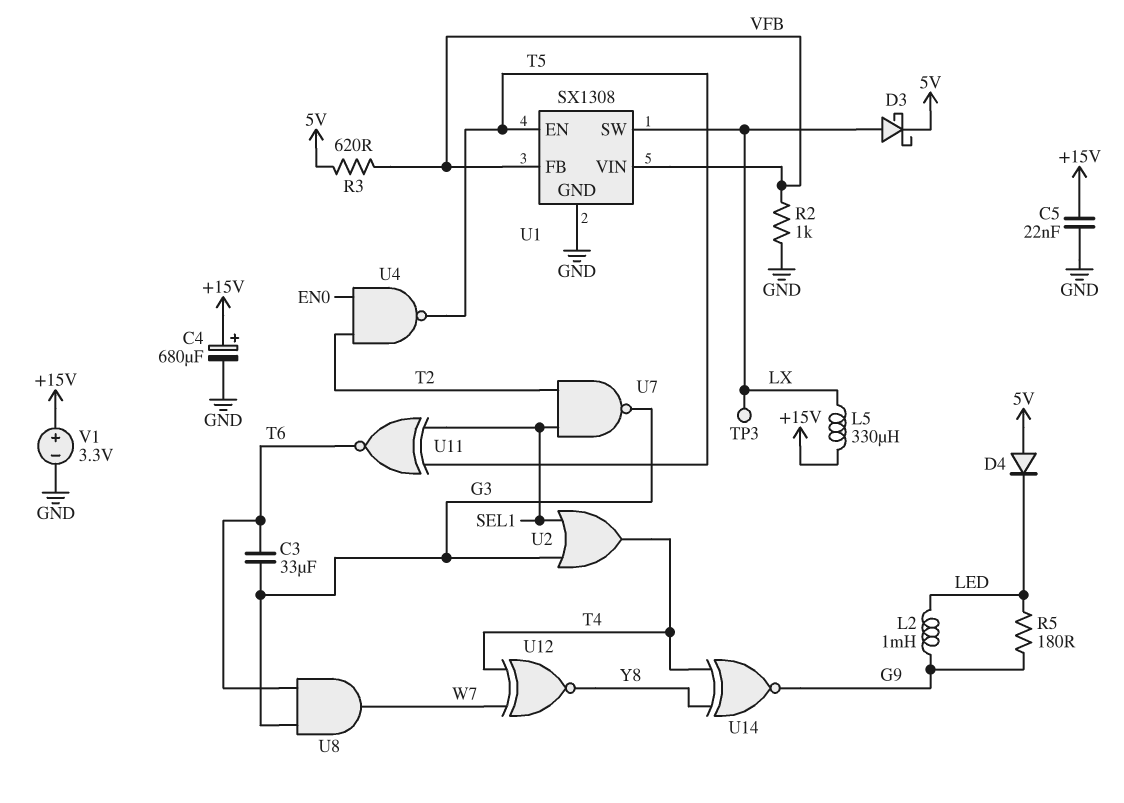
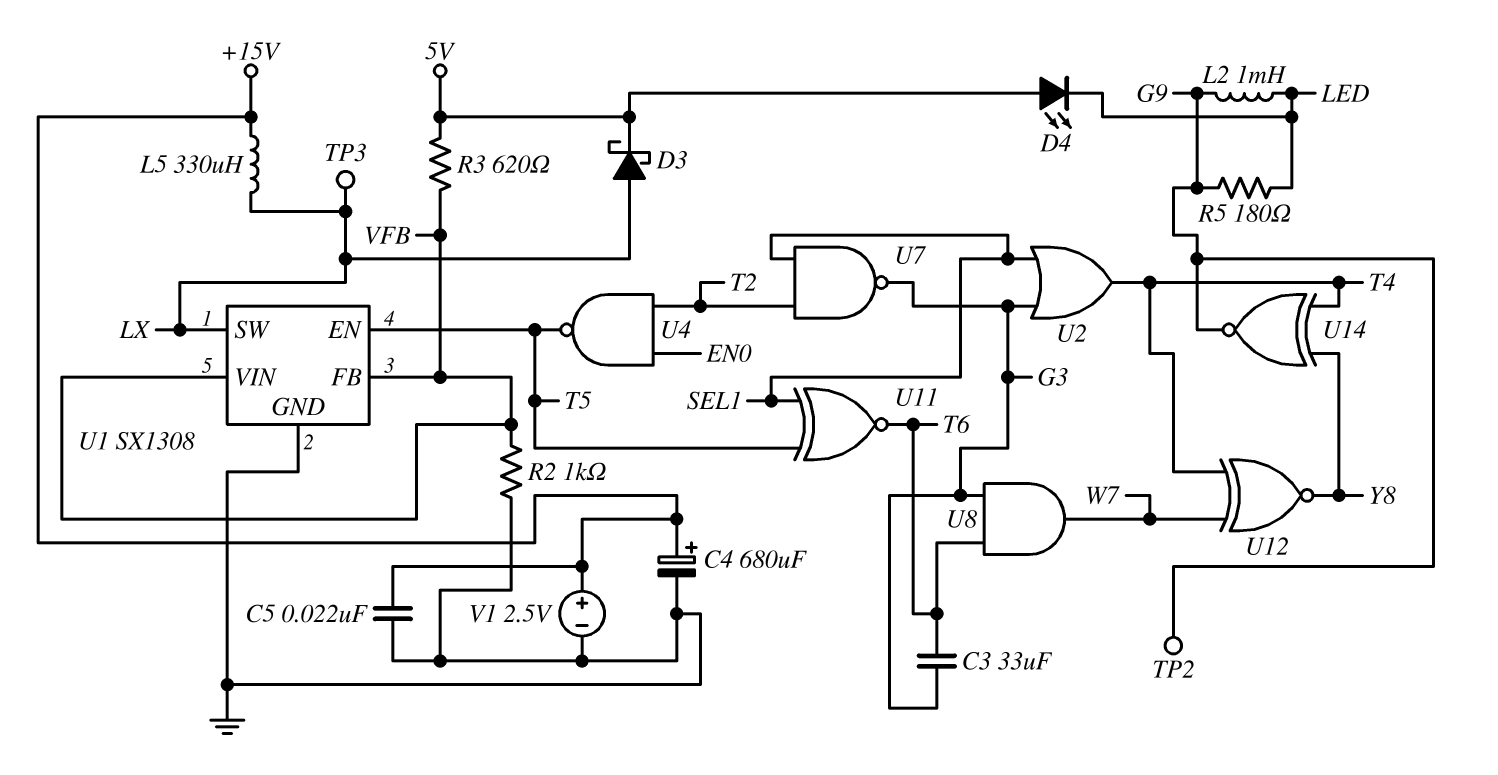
D4: diode (A 5V, K LED) -> LED (A 5V, K LED)
TP2: none -> test point (G9)
V1: 3.3V (plus +15V, minus GND) -> 2.5V (plus +15V, minus GND)

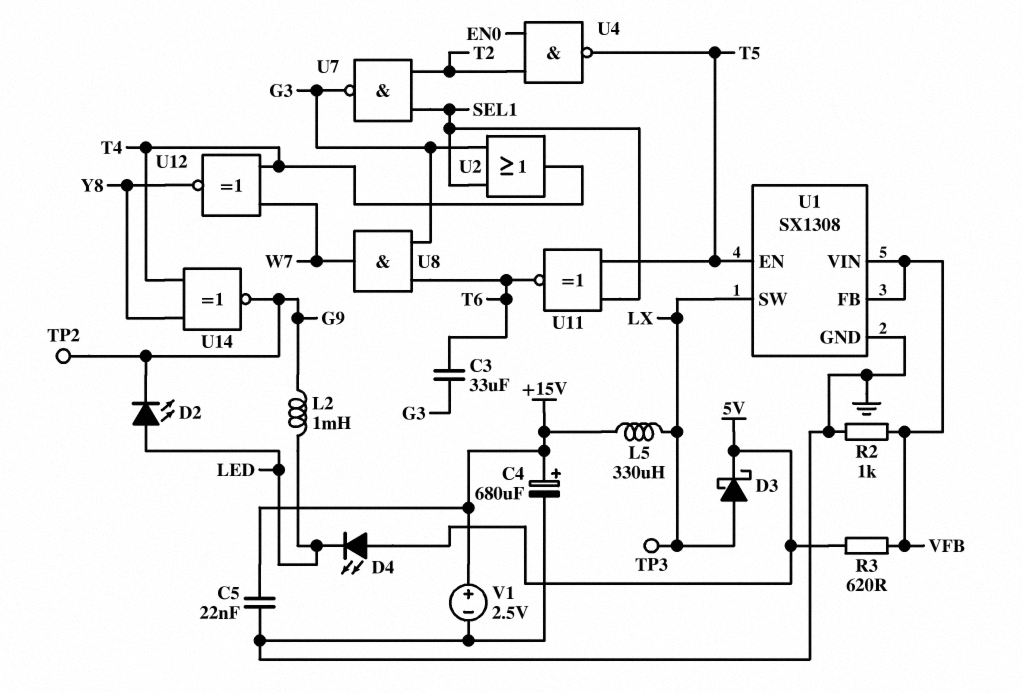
D2: none -> LED (A LED, K G9)
R5: 180 (G9, LED) -> none

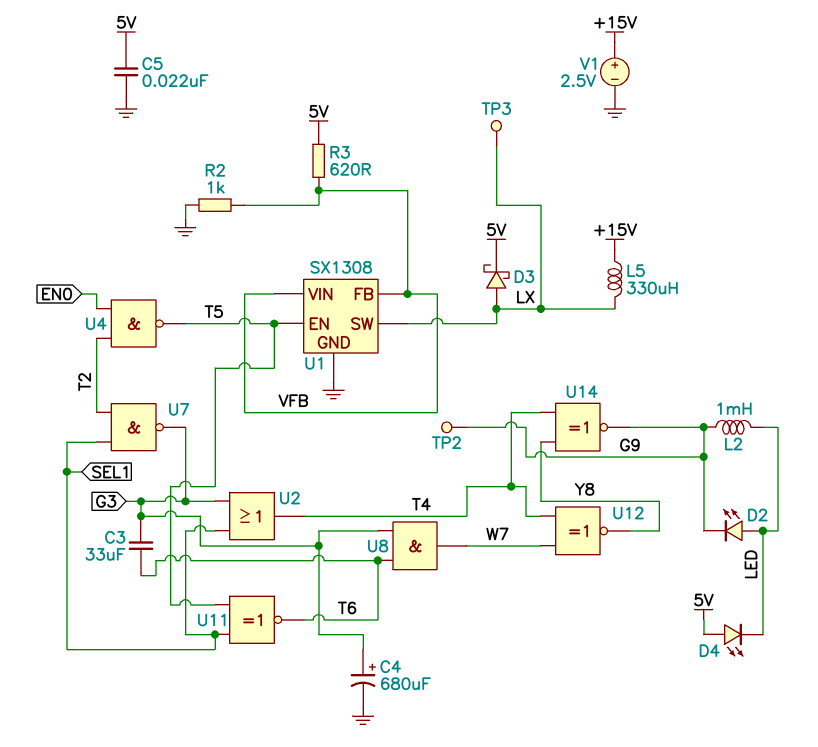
C4: 680uF (plus +15V, minus GND) -> 680uF (plus G3, minus GND)
C5: 22nF (+15V, GND) -> 22nF (5V, GND)

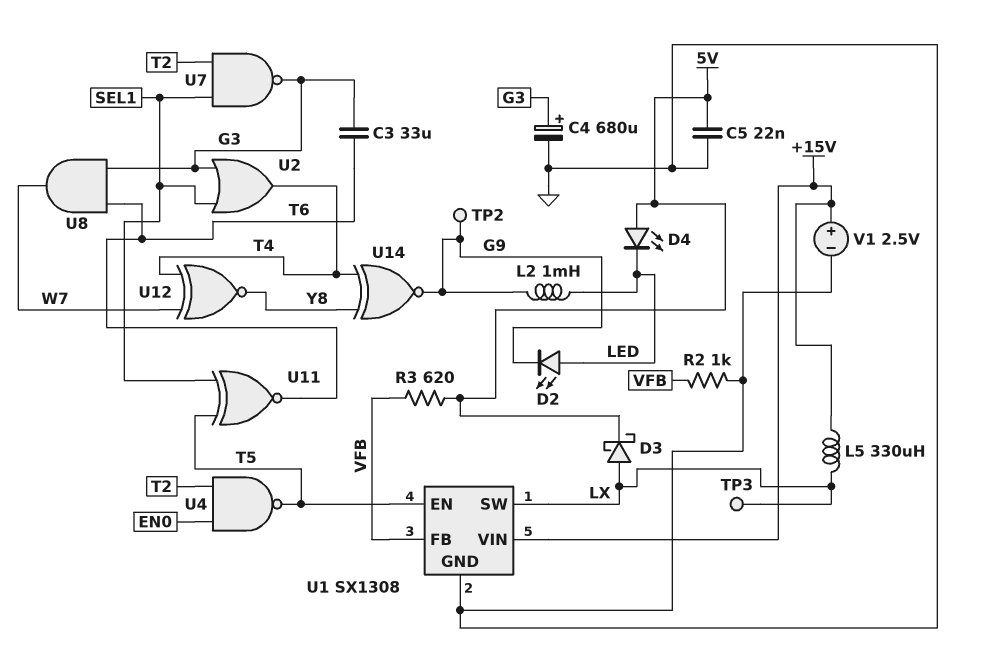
U1 pin VIN: VFB -> +15V

